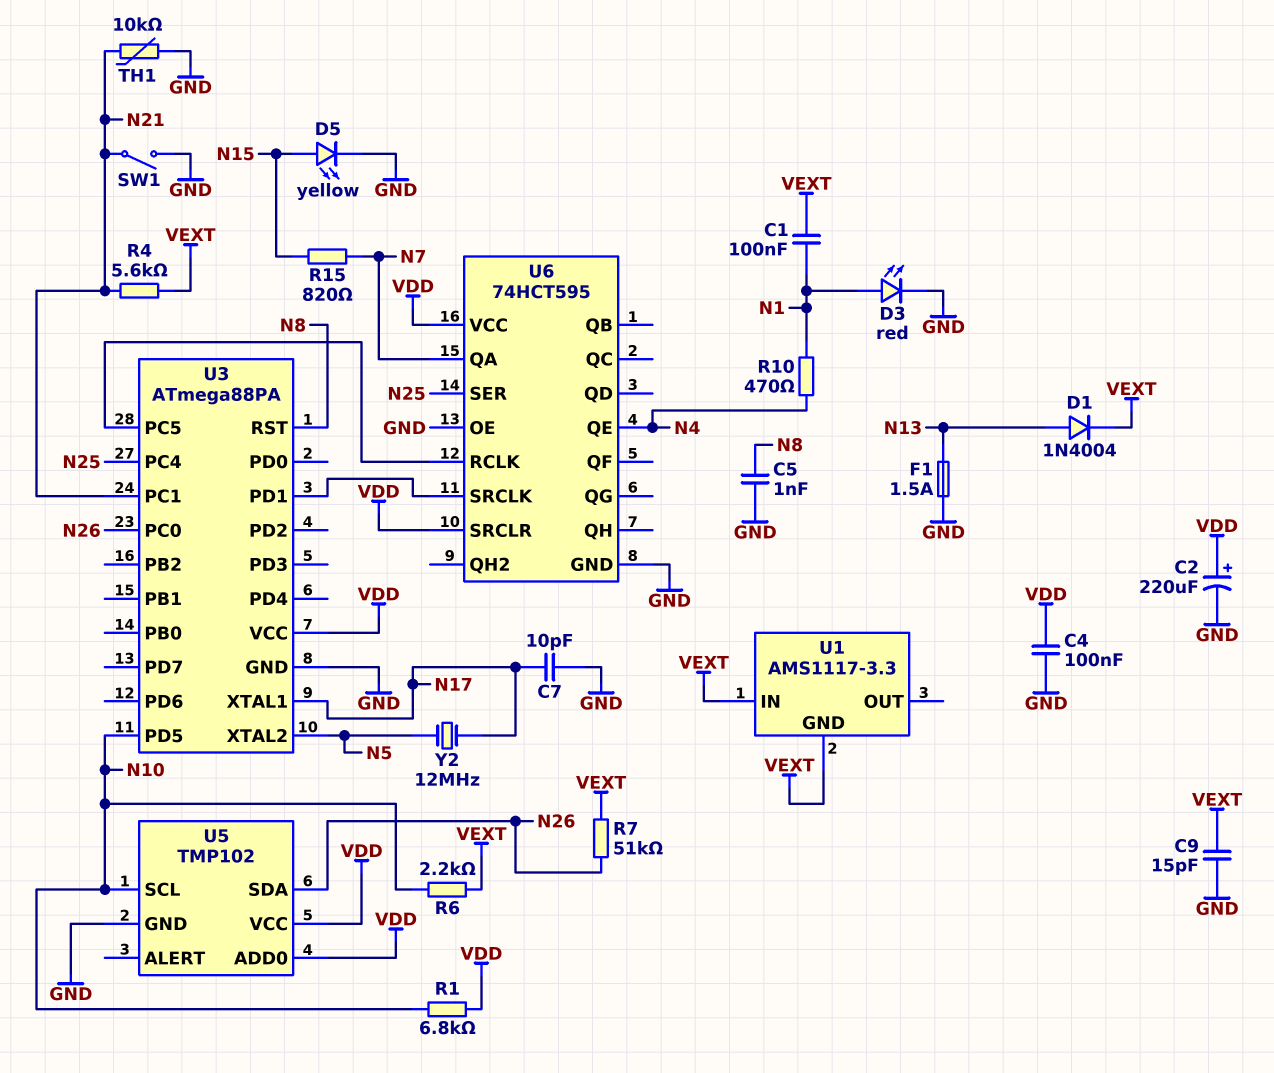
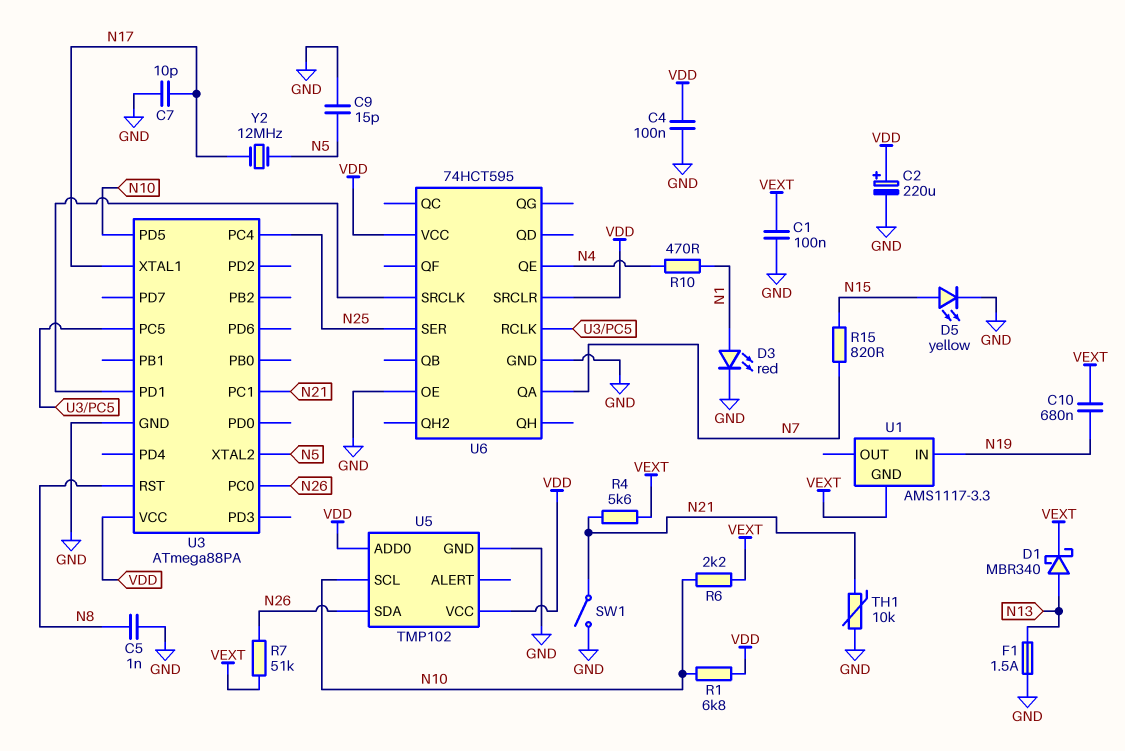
C1: 100nF (N1, VEXT) -> 100nF (GND, VEXT)
C9: 15pF (GND, VEXT) -> 15pF (GND, N5)
C10: none -> 680nF (N19, VEXT)
D1: diode 1N4004 (A N13, K VEXT) -> schottky MBR340 (A N13, K VEXT)
U1 pin IN: VEXT -> N19

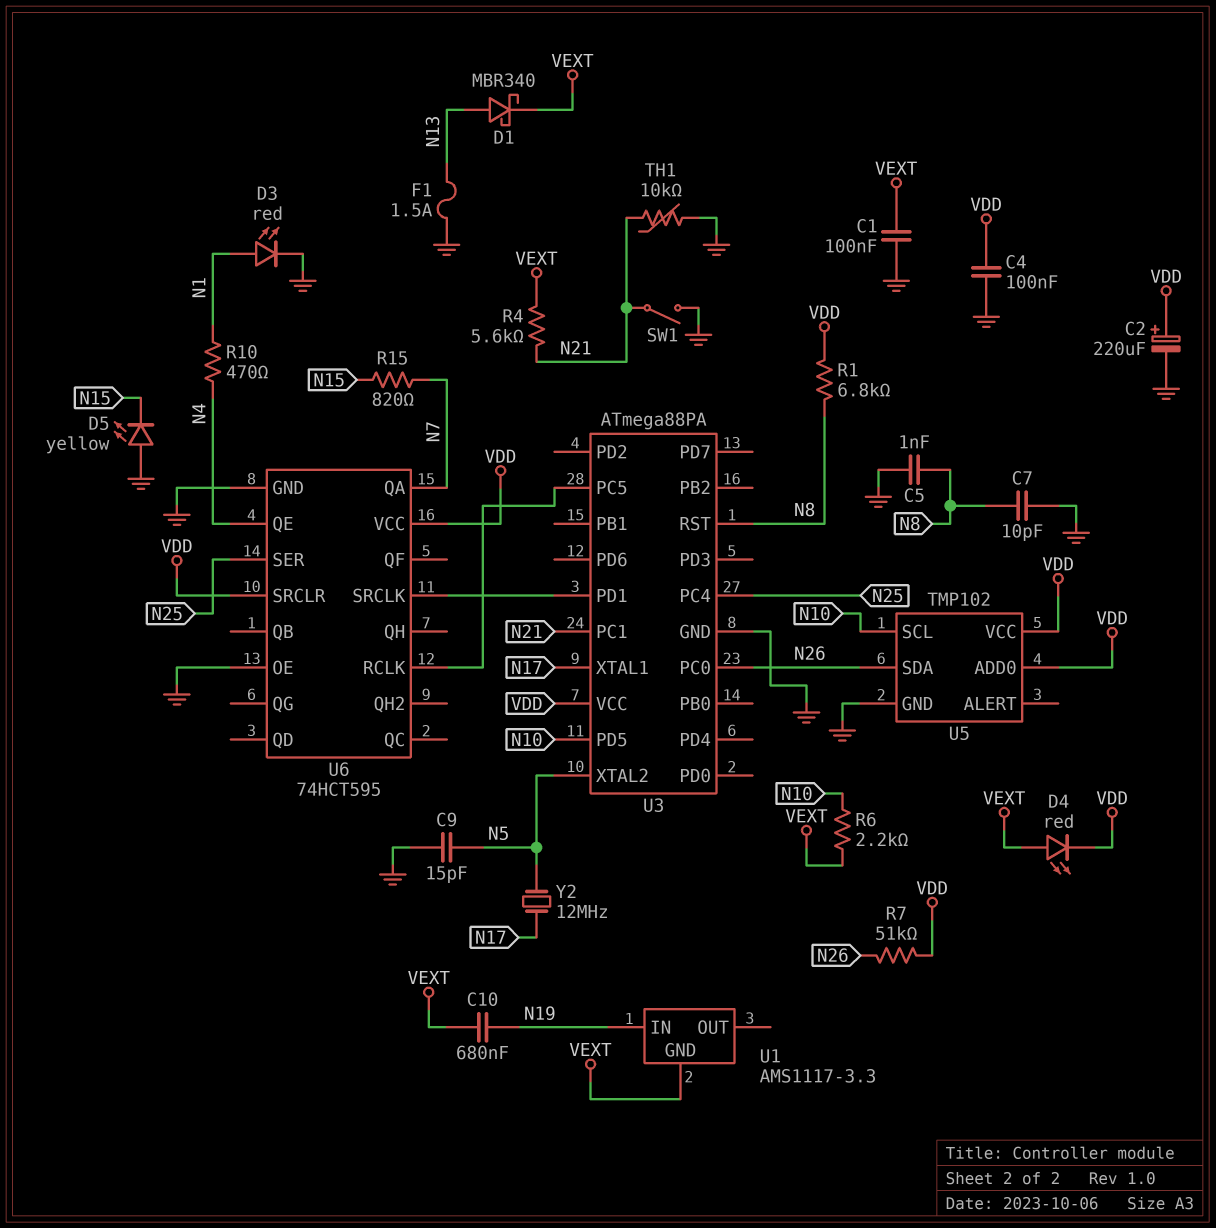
C7: 10pF (GND, N17) -> 10pF (GND, N8)
D4: none -> LED red (A VEXT, K VDD)
D5: LED yellow (A N15, K GND) -> LED yellow (A GND, K N15)
R1: 6.8k (N10, VDD) -> 6.8k (N8, VDD)
R7: 51k (N26, VEXT) -> 51k (N26, VDD)

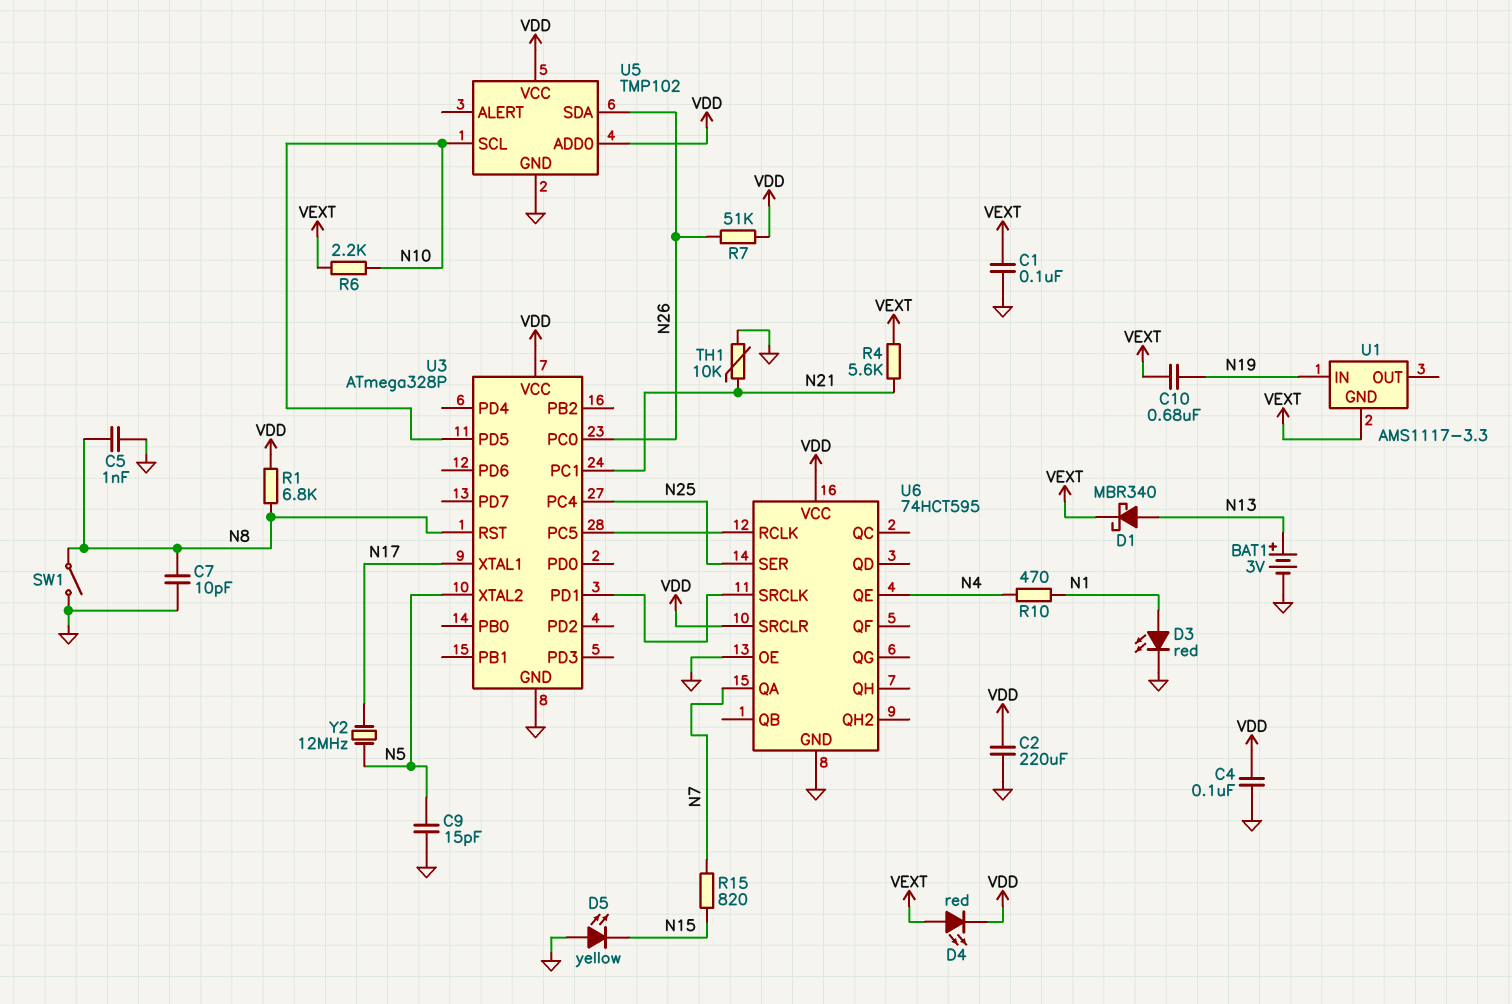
BAT1: none -> 3V (plus N13, minus GND)
C2: 220uF (plus VDD, minus GND) -> 220uF (GND, VDD)
F1: 1.5A (GND, N13) -> none
SW1: switch (GND, N21) -> switch (GND, N8)
U3: ATmega88PA -> ATmega328P

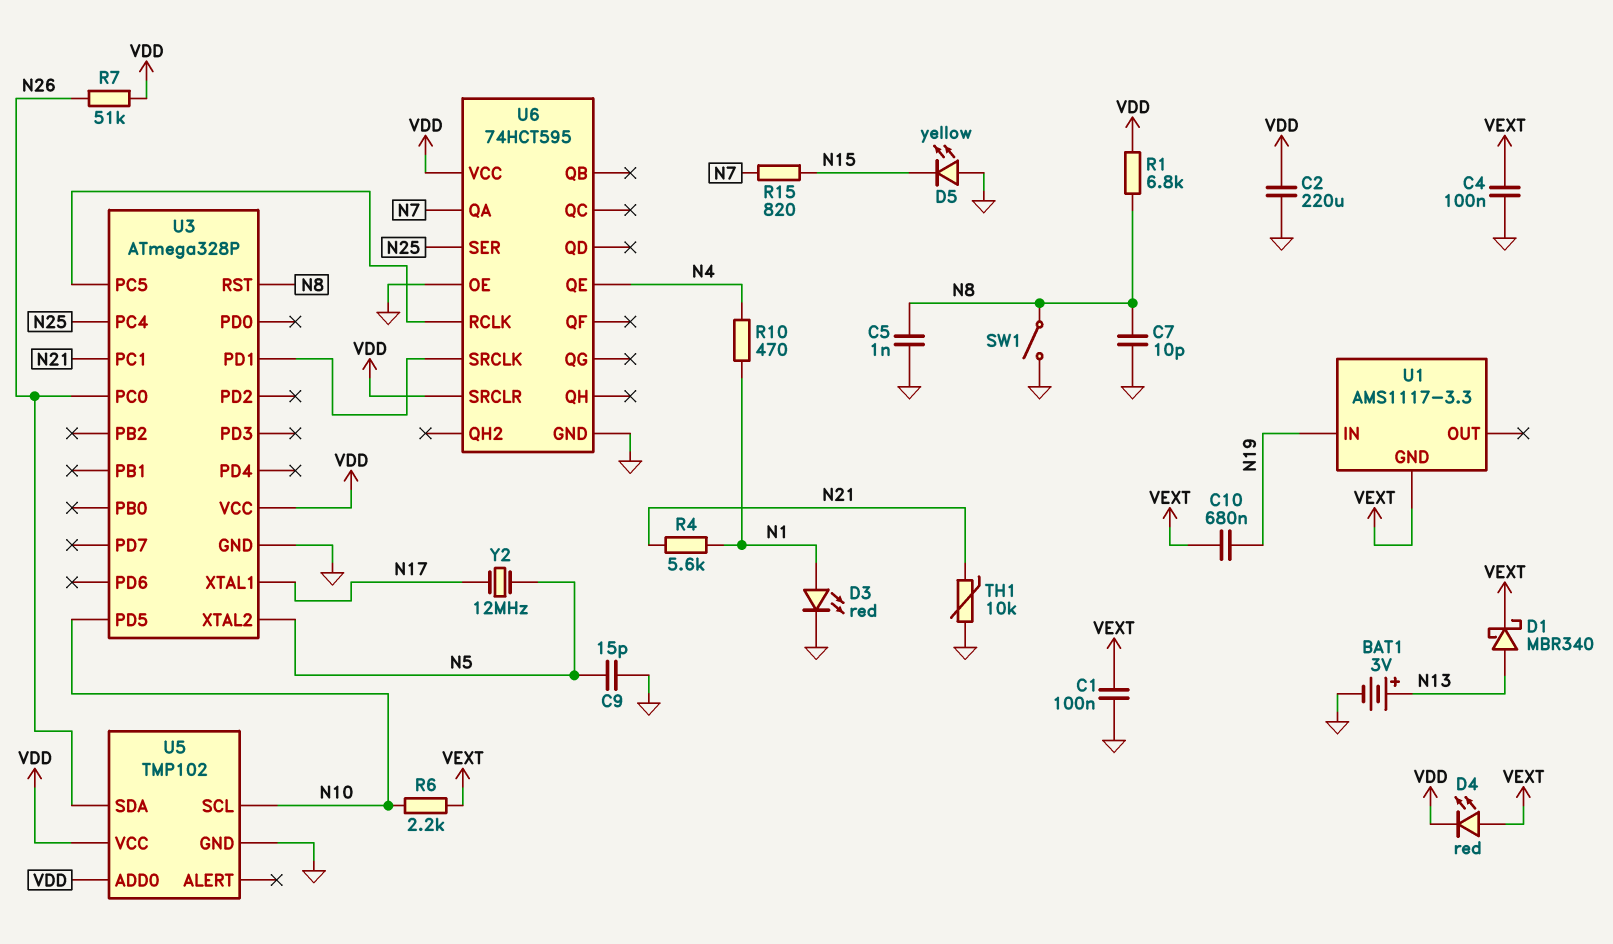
C4: 100nF (GND, VDD) -> 100nF (GND, VEXT)
R4: 5.6k (N21, VEXT) -> 5.6k (N1, N21)

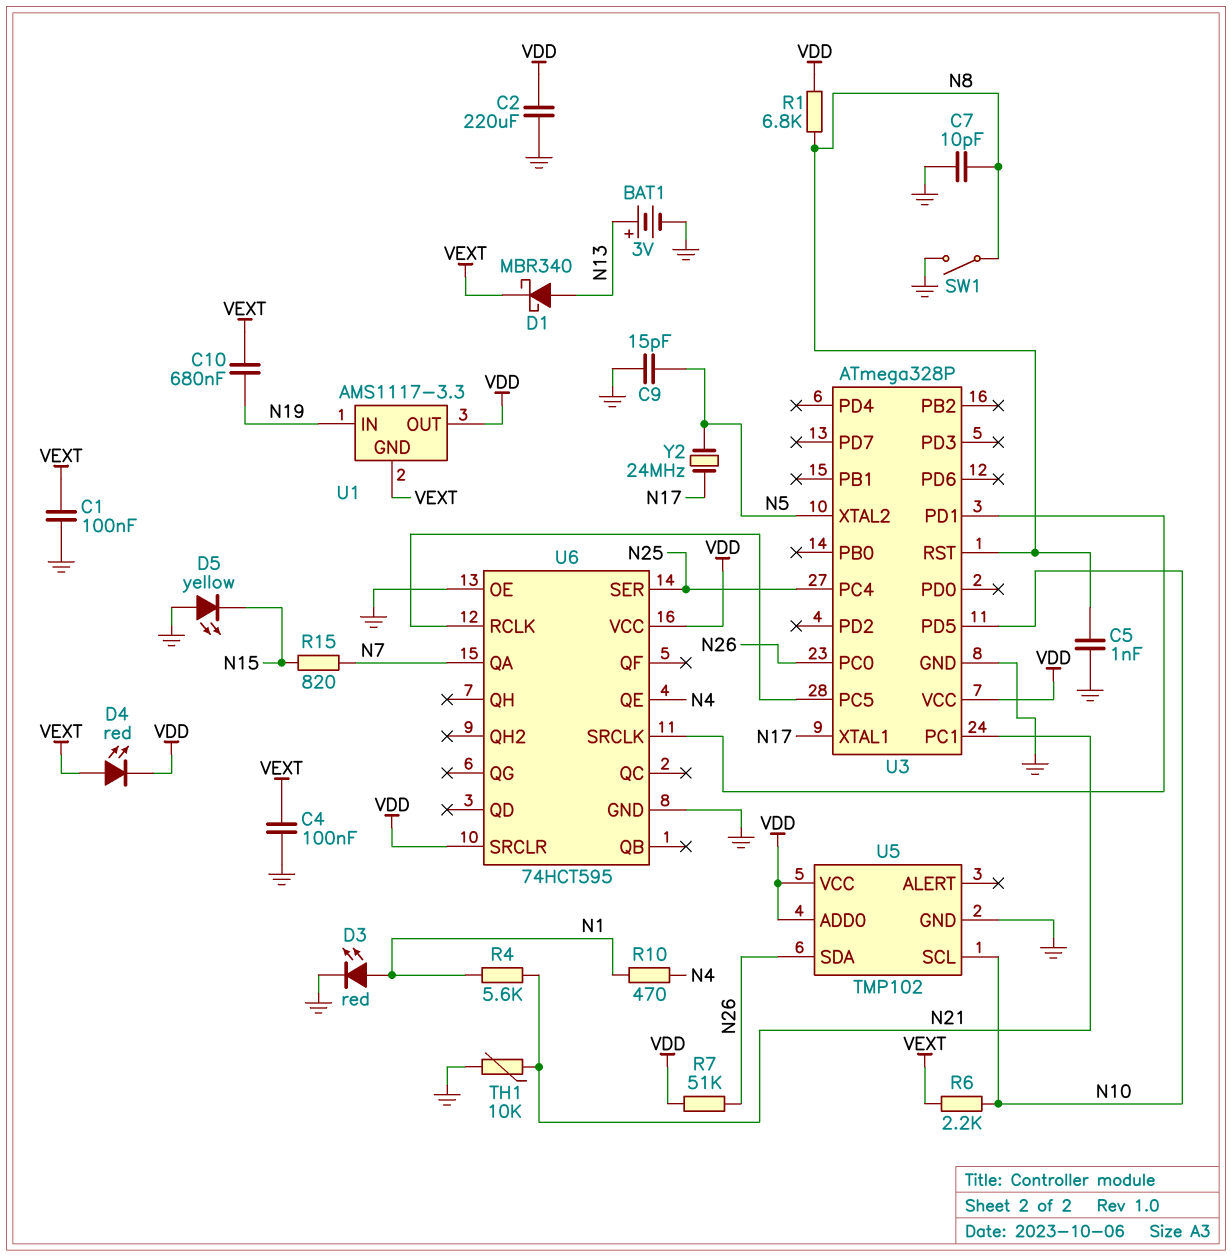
U1 pin OUT: none -> VDD
Y2: 12MHz (N5, N17) -> 24MHz (N5, N17)

